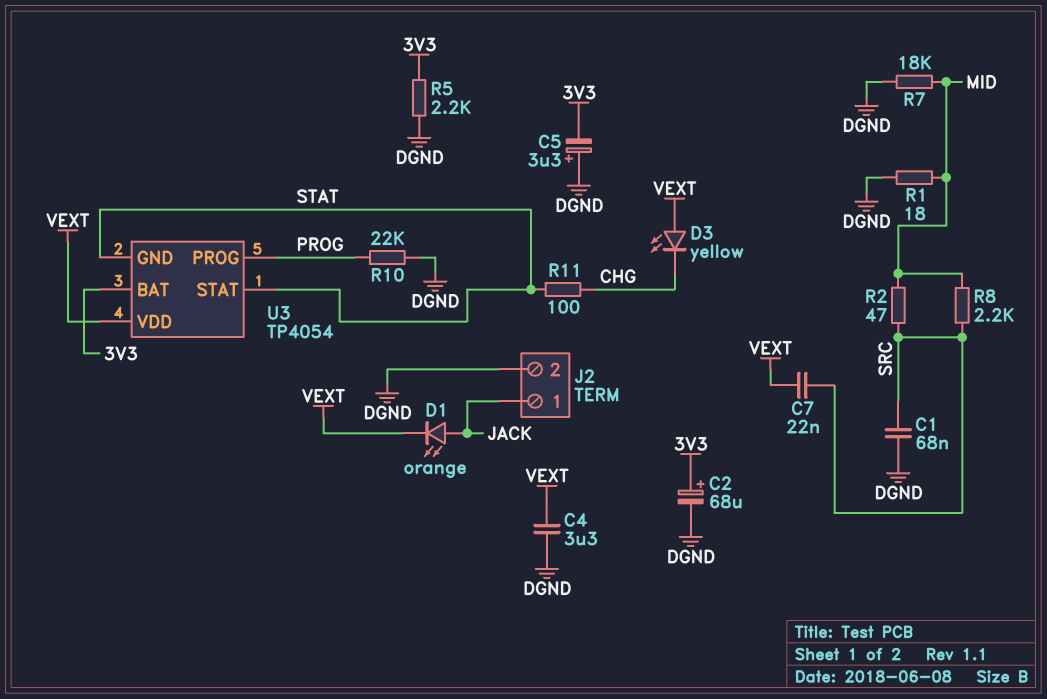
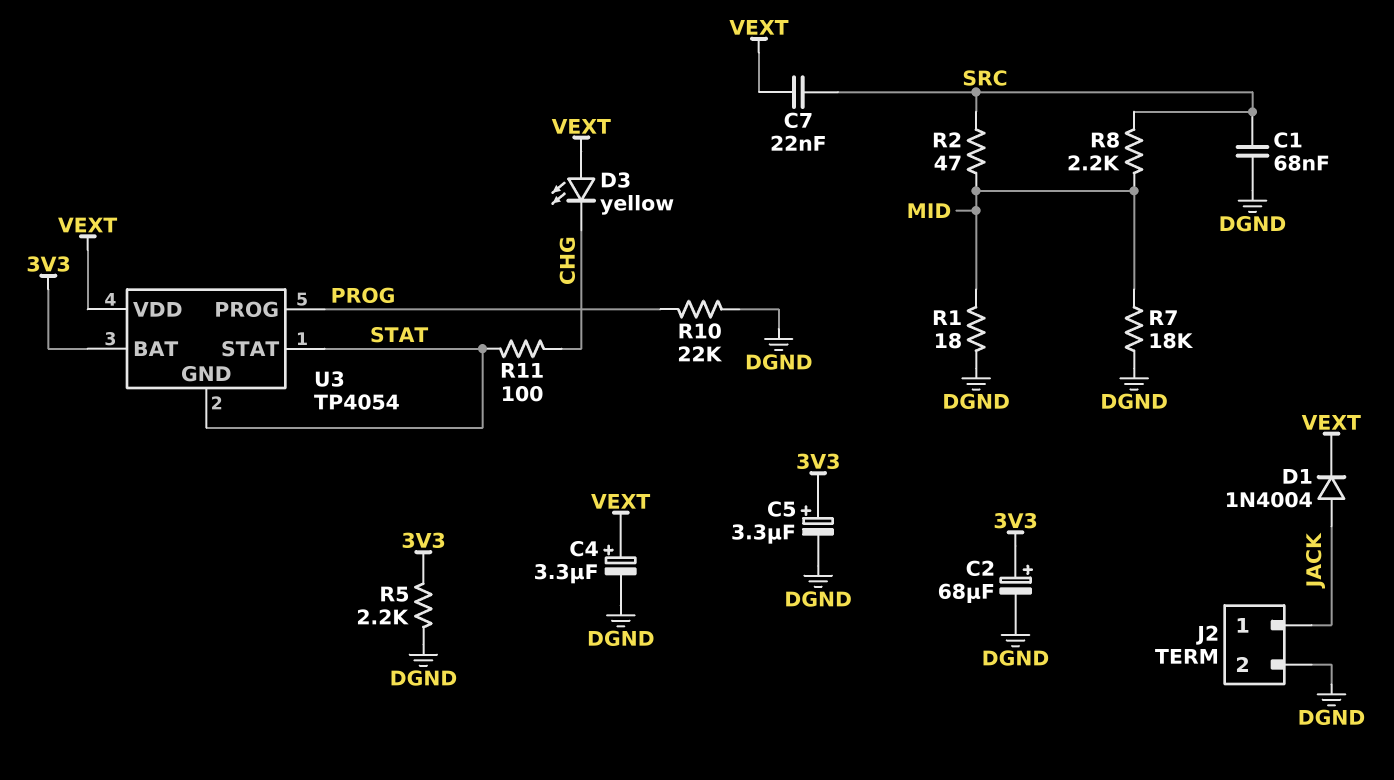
C4: 3.3uF (DGND, VEXT) -> 3.3uF (plus VEXT, minus DGND)
C5: 3.3uF (plus DGND, minus 3V3) -> 3.3uF (plus 3V3, minus DGND)
D1: LED orange (A JACK, K VEXT) -> diode 1N4004 (A JACK, K VEXT)

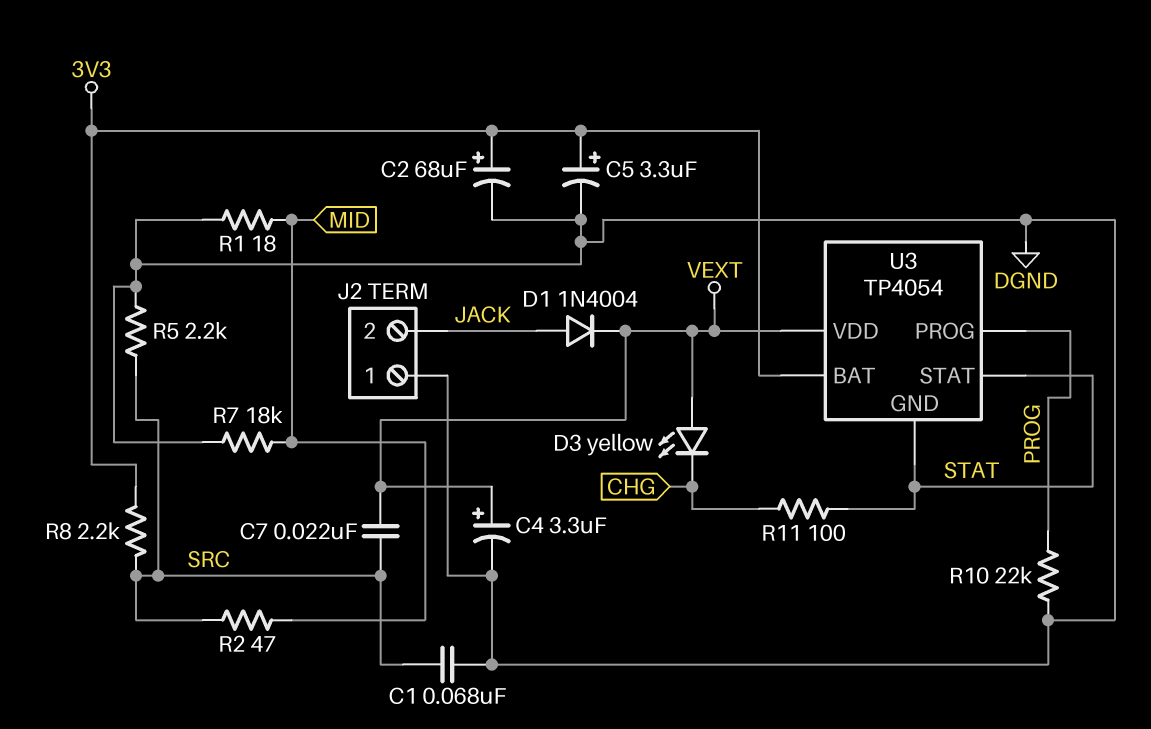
J2 pin 1: JACK -> DGND
J2 pin 2: DGND -> JACK
R5: 2.2k (3V3, DGND) -> 2.2k (DGND, SRC)
R8: 2.2k (MID, SRC) -> 2.2k (3V3, SRC)

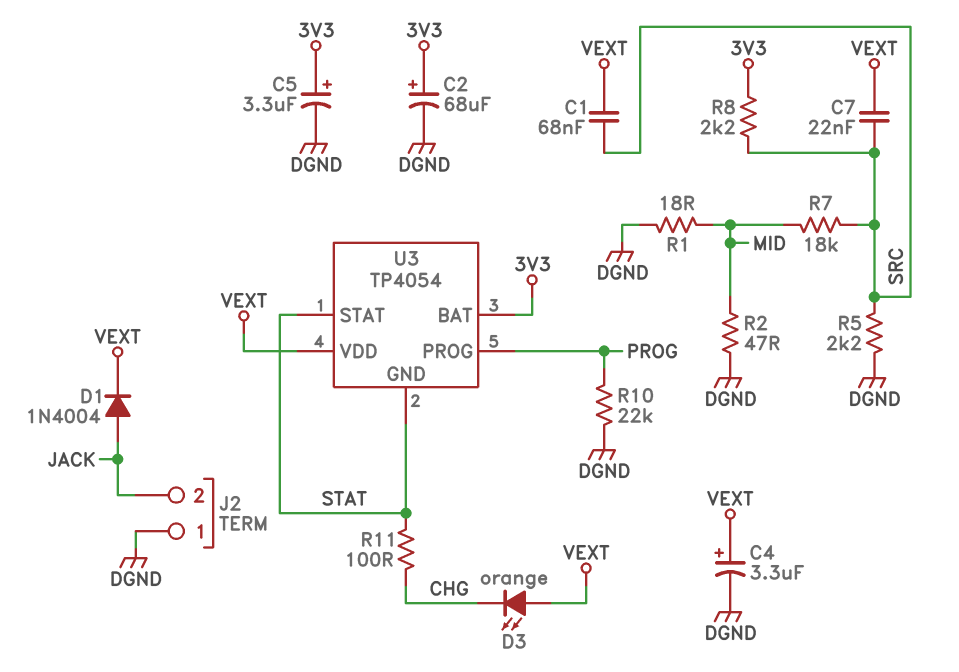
C1: 68nF (DGND, SRC) -> 68nF (SRC, VEXT)
D3: LED yellow (A VEXT, K CHG) -> LED orange (A VEXT, K CHG)
R2: 47 (MID, SRC) -> 47 (DGND, MID)
R7: 18k (DGND, MID) -> 18k (MID, SRC)

